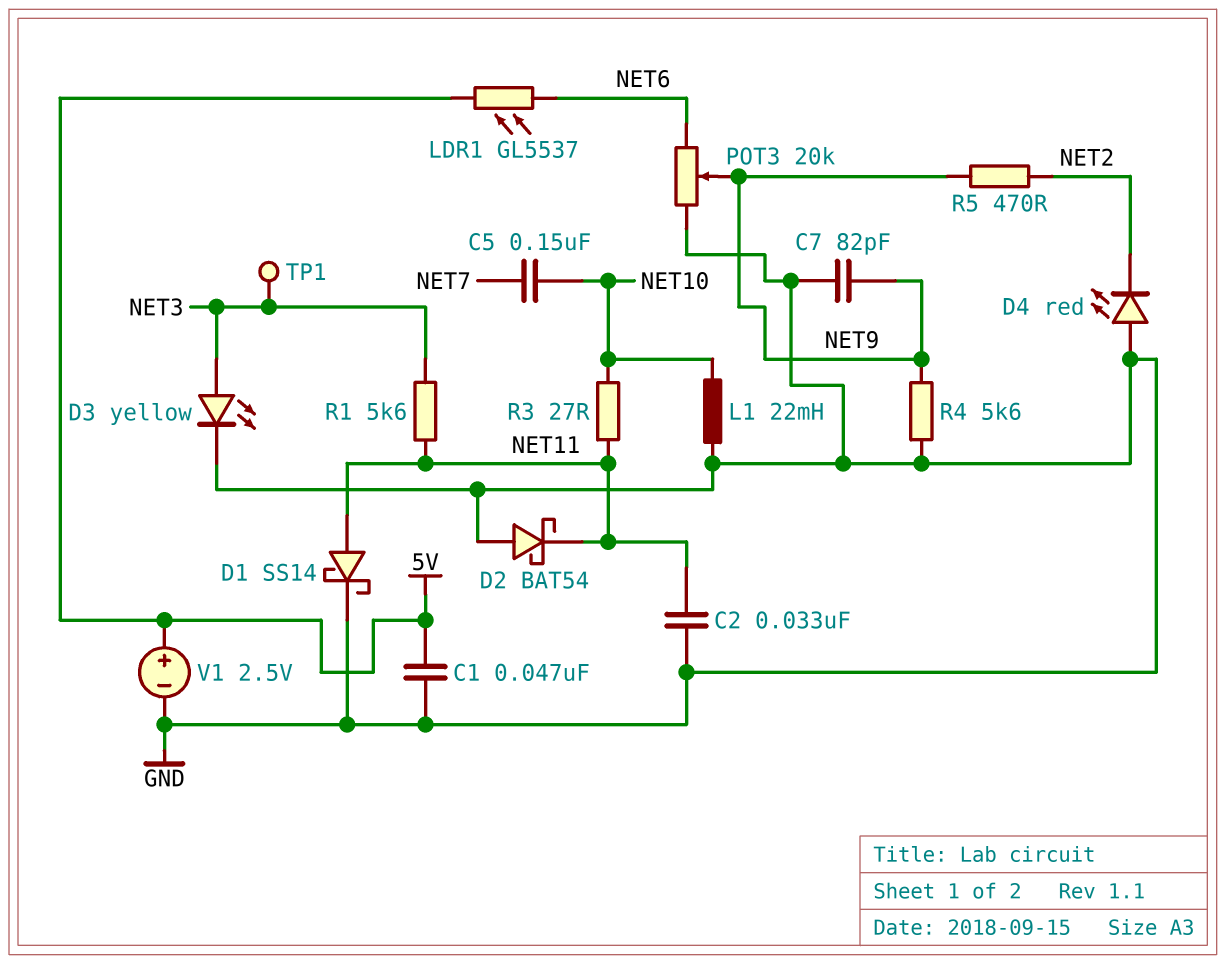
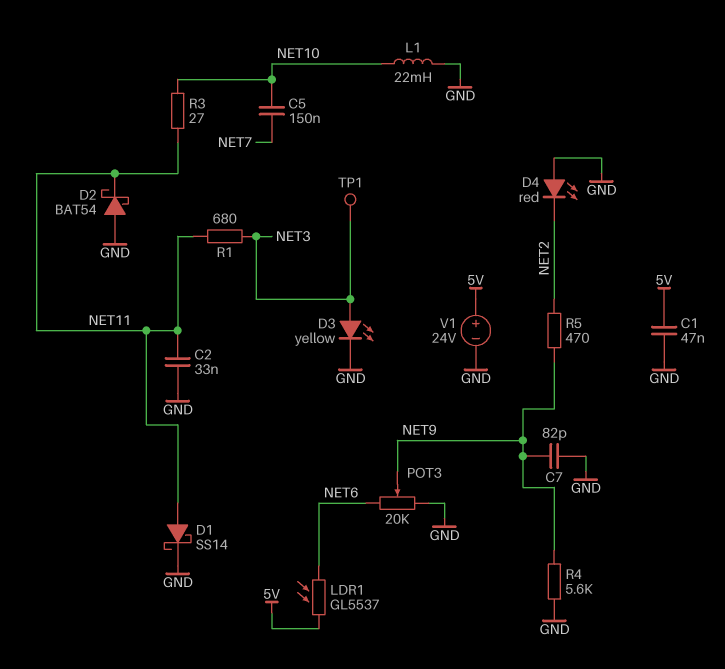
R1: 5.6k (NET3, NET11) -> 680 (NET3, NET11)
V1: 2.5V (plus 5V, minus GND) -> 24V (plus 5V, minus GND)

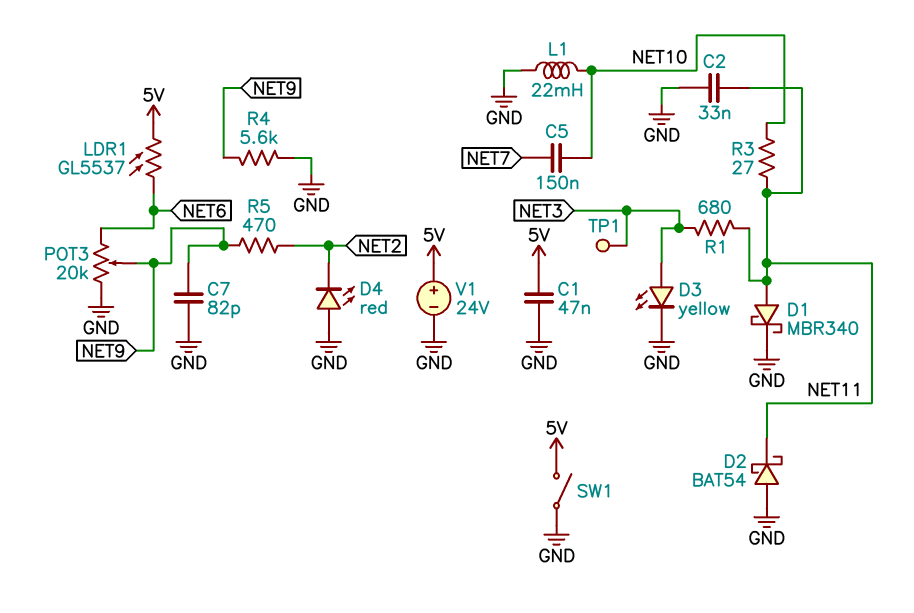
D1: schottky SS14 (A NET11, K GND) -> schottky MBR340 (A NET11, K GND)
SW1: none -> switch (5V, GND)

